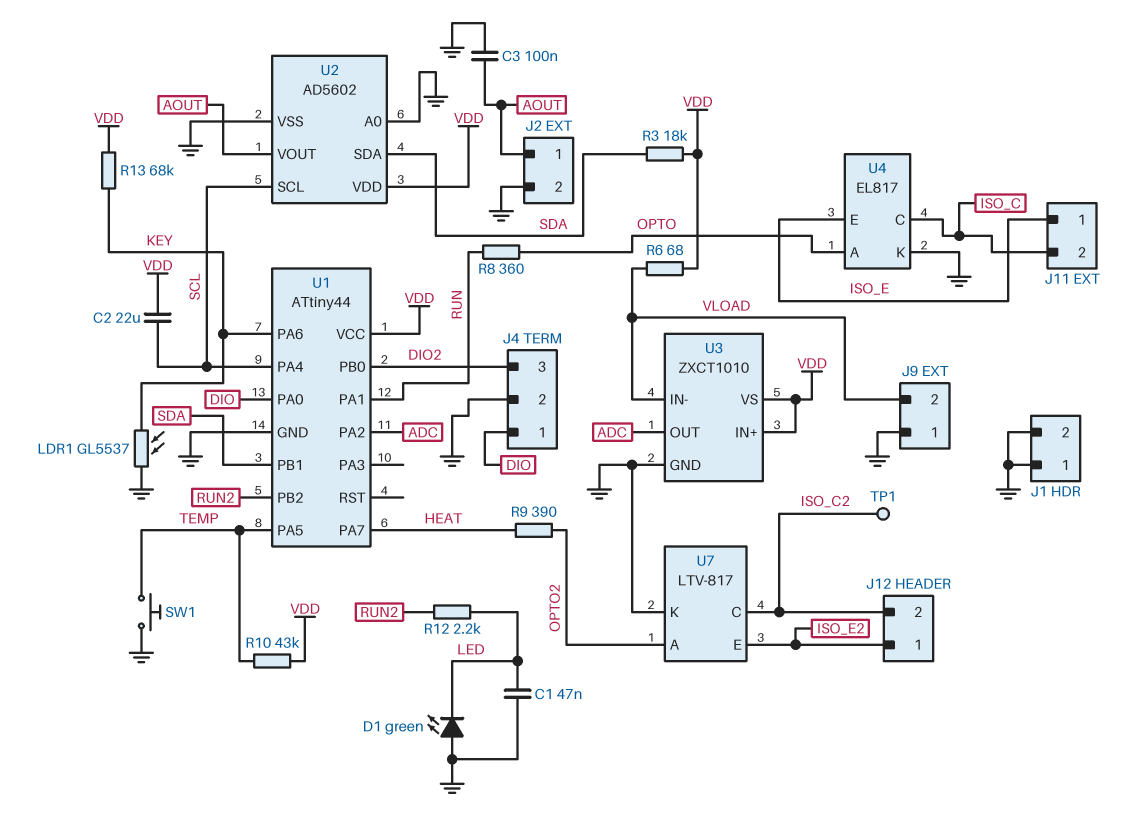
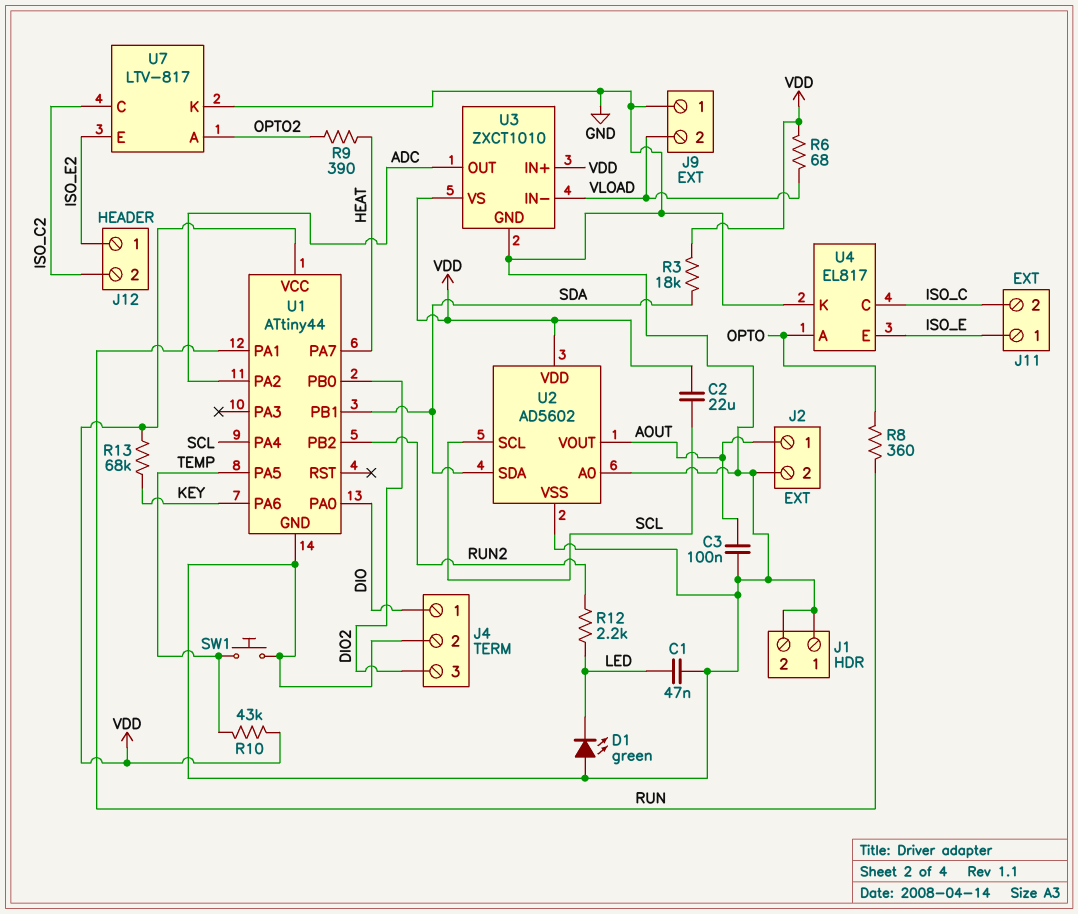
LDR1: GL5537 (GND, KEY) -> none
TP1: test point (ISO_C2) -> none

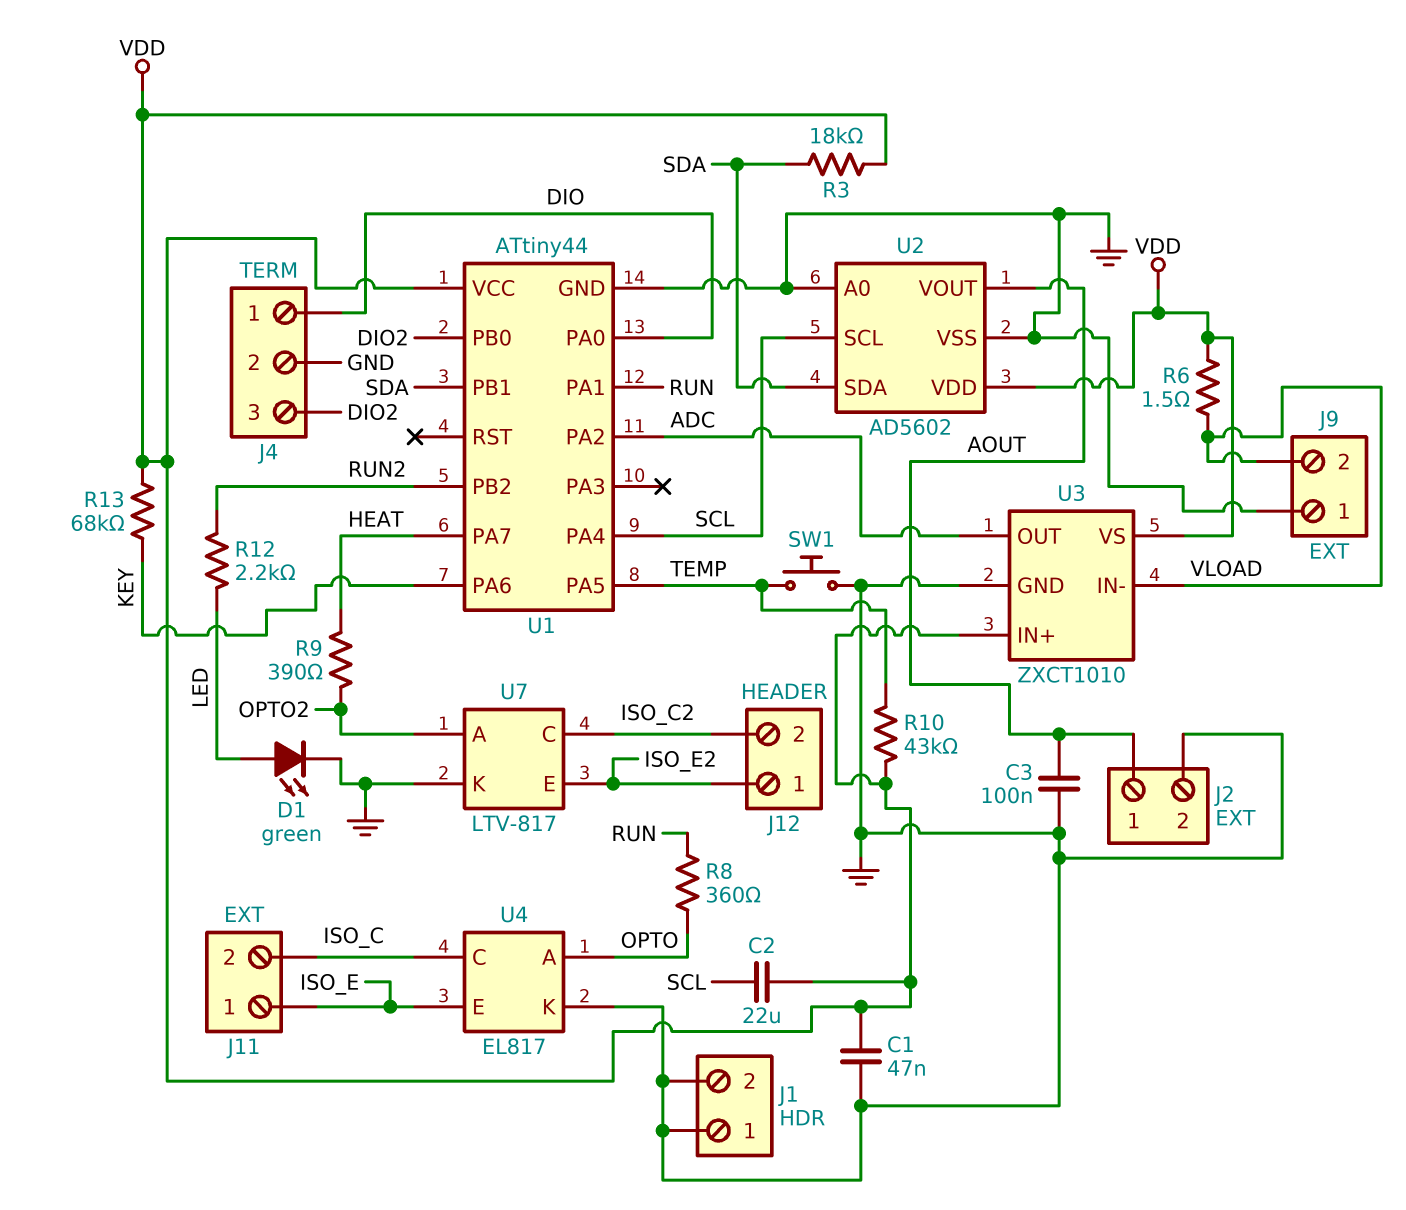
C1: 47nF (GND, LED) -> 47nF (GND, VDD)
D1: LED green (A GND, K LED) -> LED green (A LED, K GND)
R6: 68 (VDD, VLOAD) -> 1.5 (VDD, VLOAD)

